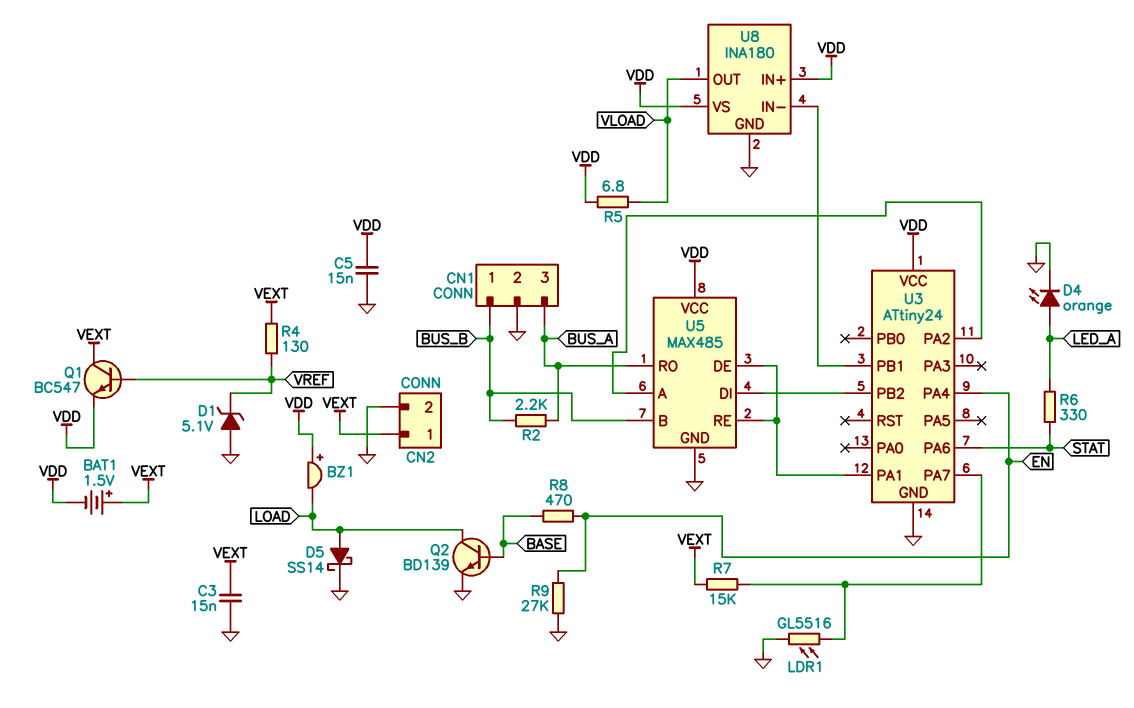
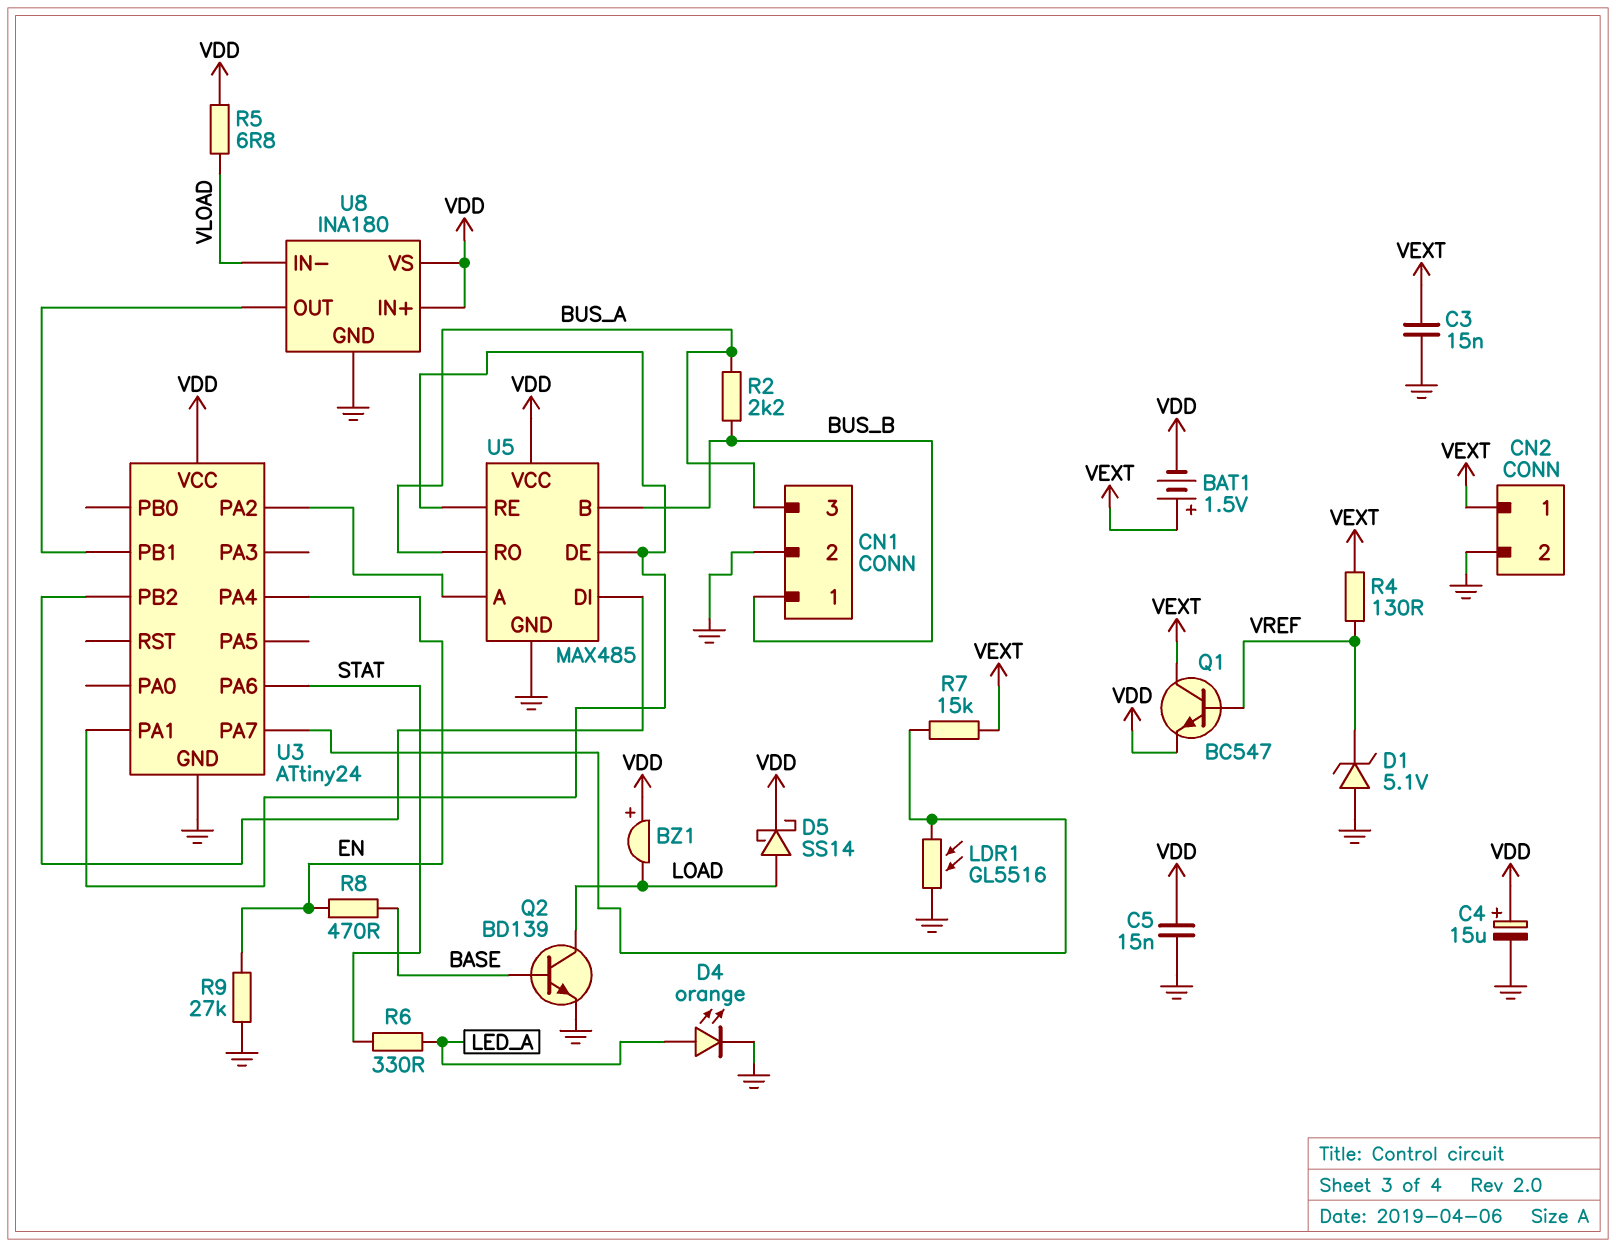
C4: none -> 15uF (plus VDD, minus GND)
D5: schottky SS14 (A LOAD, K GND) -> schottky SS14 (A LOAD, K VDD)
U8 pin IN-: U3/PB1 -> VLOAD
U8 pin OUT: VLOAD -> U3/PB1

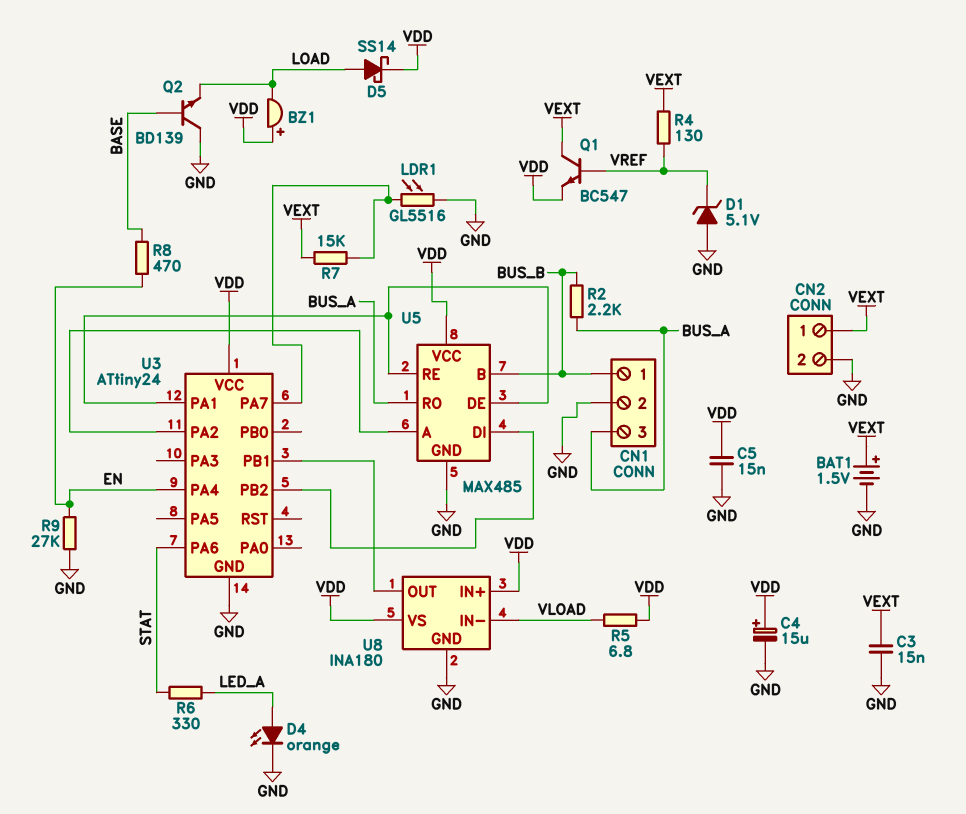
BAT1: 1.5V (plus VEXT, minus VDD) -> 1.5V (plus VEXT, minus GND)
Q2: NPN BD139 (B BASE, C LOAD, E GND) -> NPN BD139 (B BASE, C GND, E LOAD)

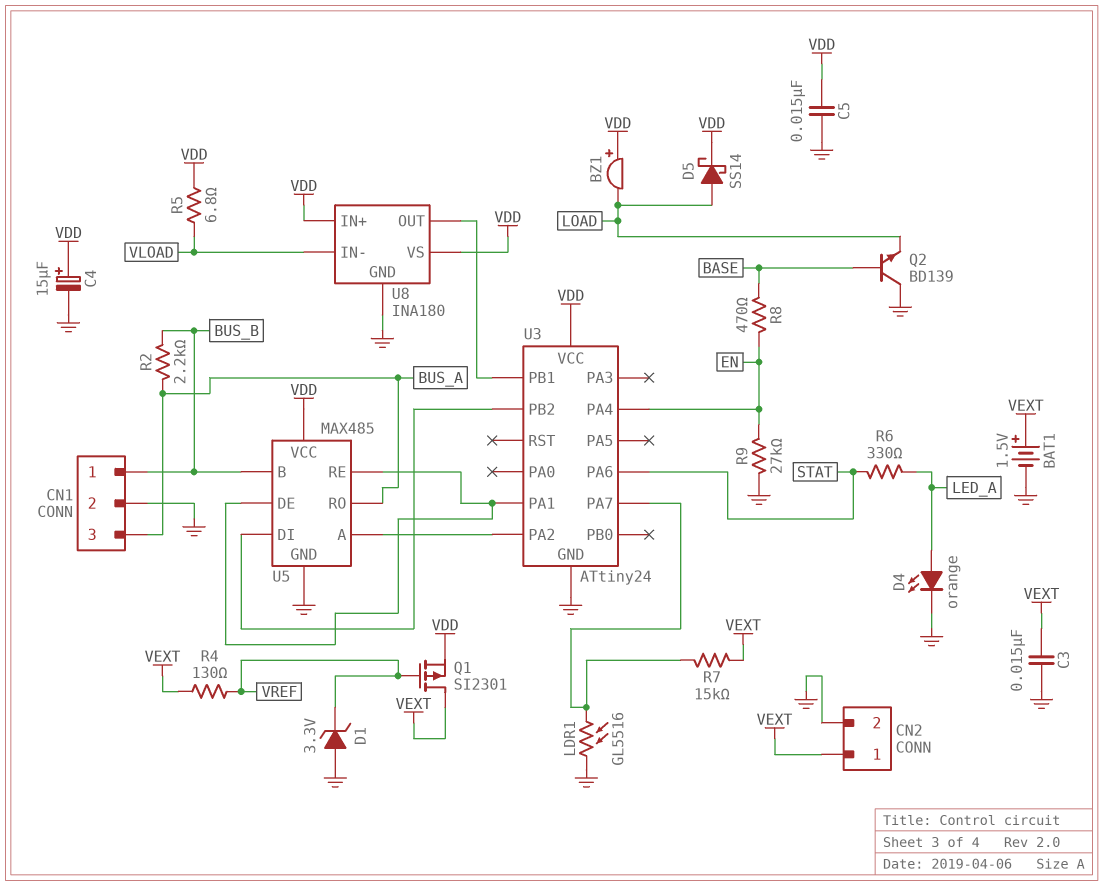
D1: zener 5.1V (A GND, K VREF) -> zener 3.3V (A GND, K VREF)
Q1: NPN BC547 (B VREF, C VEXT, E VDD) -> PMOS SI2301 (G VREF, D VEXT, S VDD)

